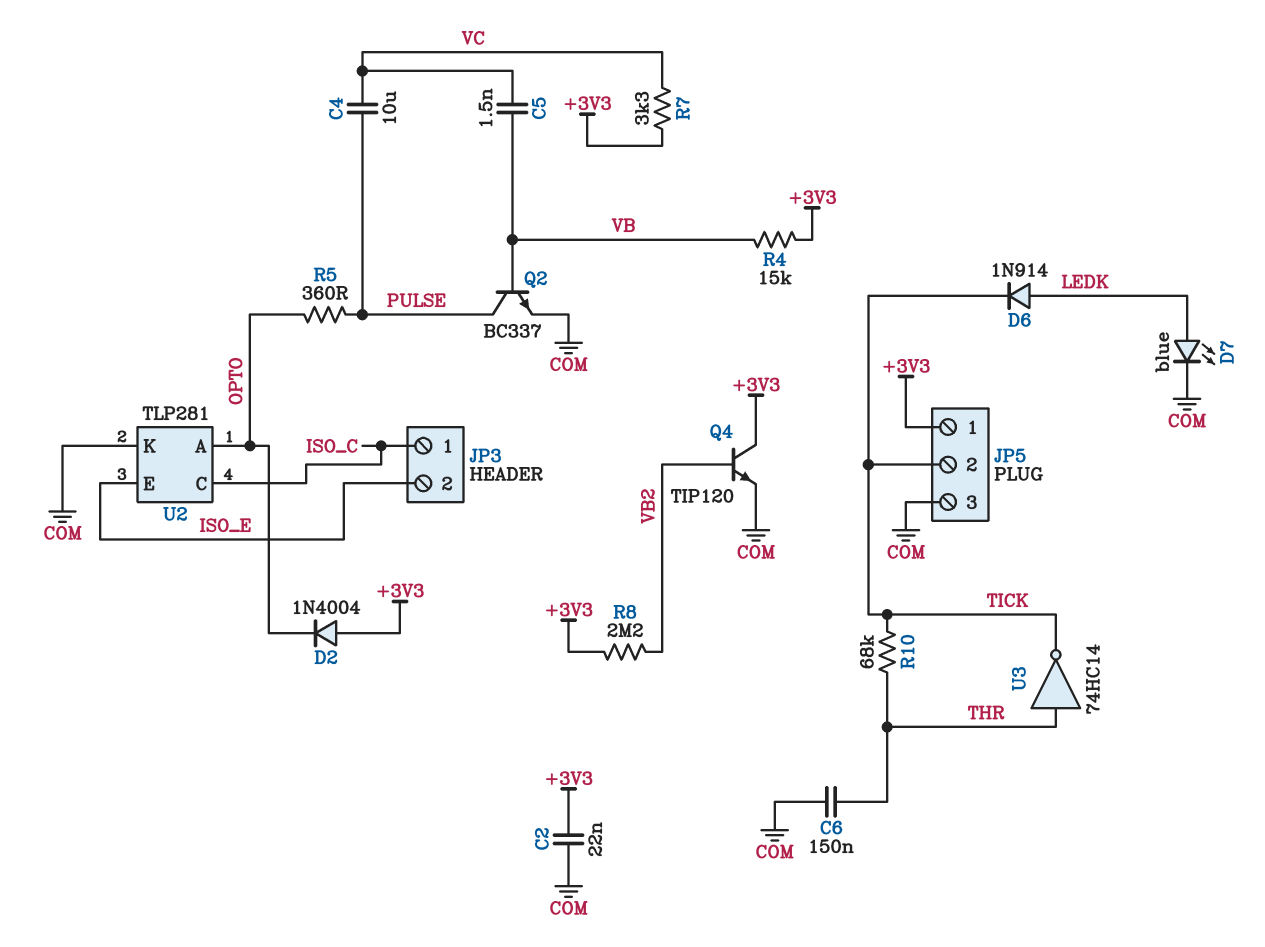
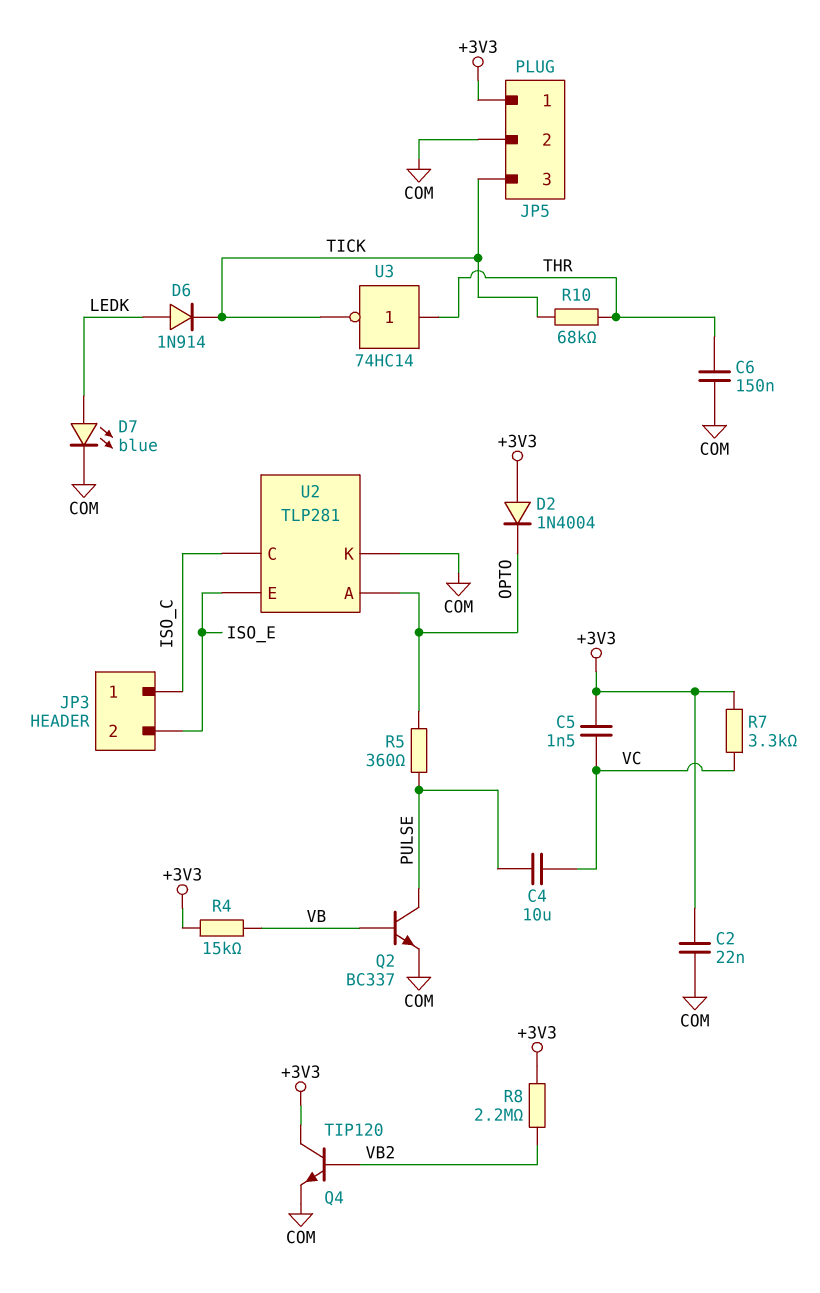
C5: 1.5nF (VB, VC) -> 1.5nF (+3V3, VC)
JP5 pin 2: TICK -> COM
JP5 pin 3: COM -> TICK

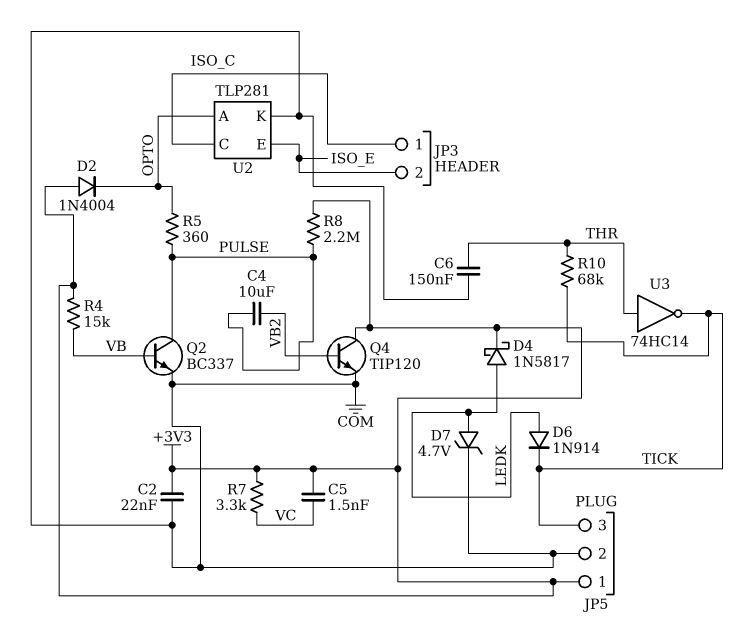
C4: 10uF (PULSE, VC) -> 10uF (PULSE, VB2)
D4: none -> schottky 1N5817 (A LEDK, K +3V3)
D7: LED blue (A LEDK, K COM) -> zener 4.7V (A LEDK, K COM)
R8: 2.2M (+3V3, VB2) -> 2.2M (+3V3, PULSE)

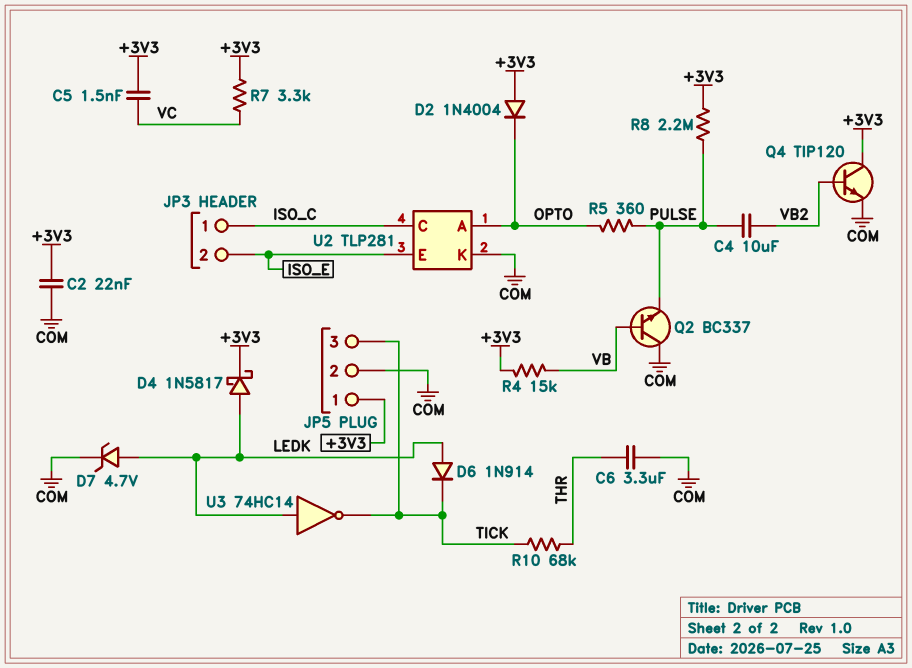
C6: 150nF (COM, THR) -> 3.3uF (COM, THR)
Q2: NPN BC337 (B VB, C PULSE, E COM) -> NPN BC337 (B VB, C COM, E PULSE)
U3: NOT 74HC14 (in THR, out TICK) -> NOT 74HC14 (in LEDK, out TICK)

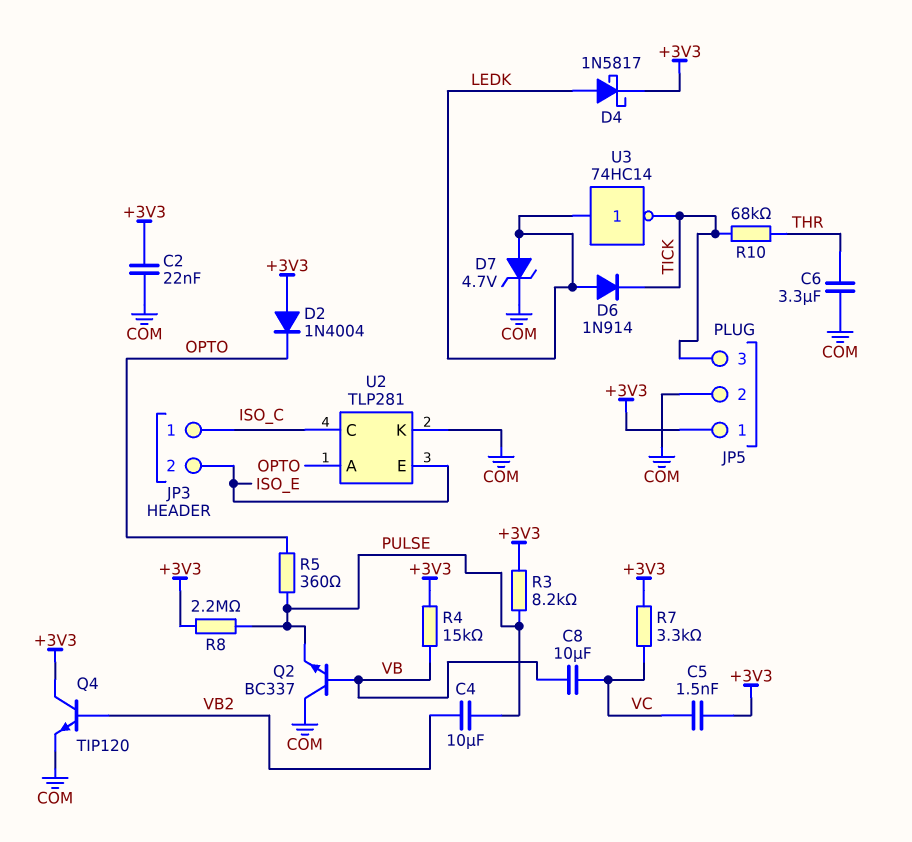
C8: none -> 10uF (VB, VC)
R3: none -> 8.2k (+3V3, PULSE)

